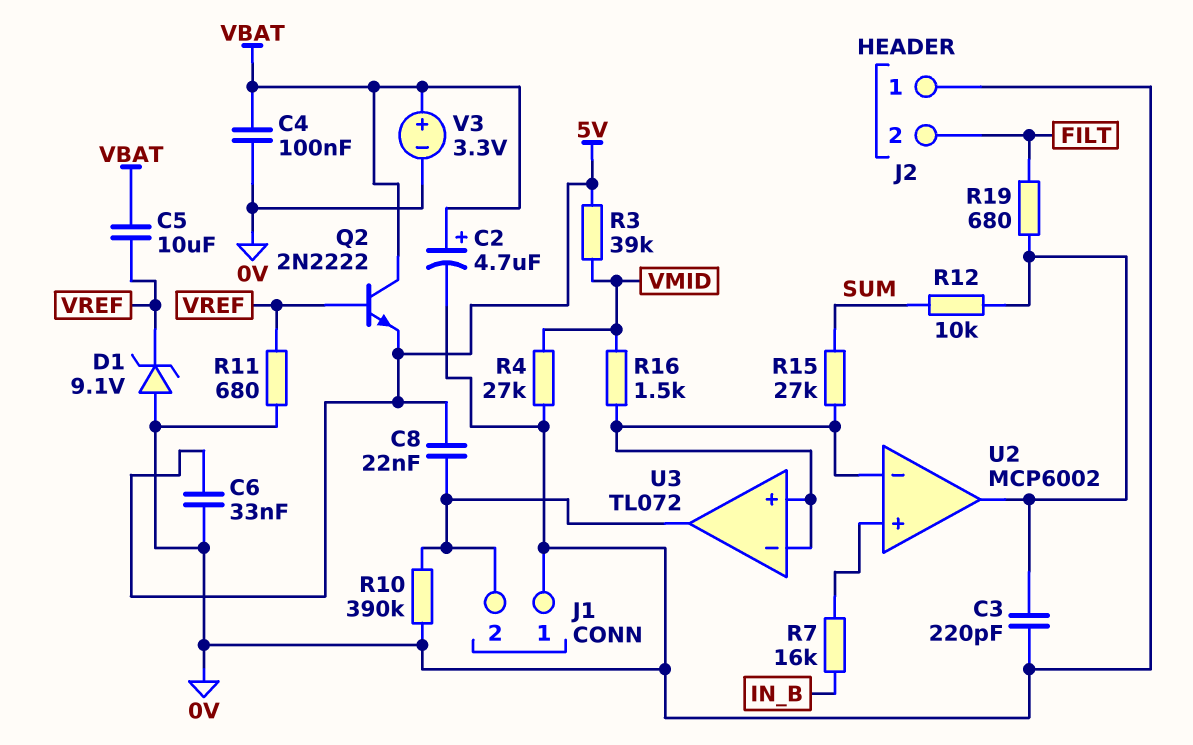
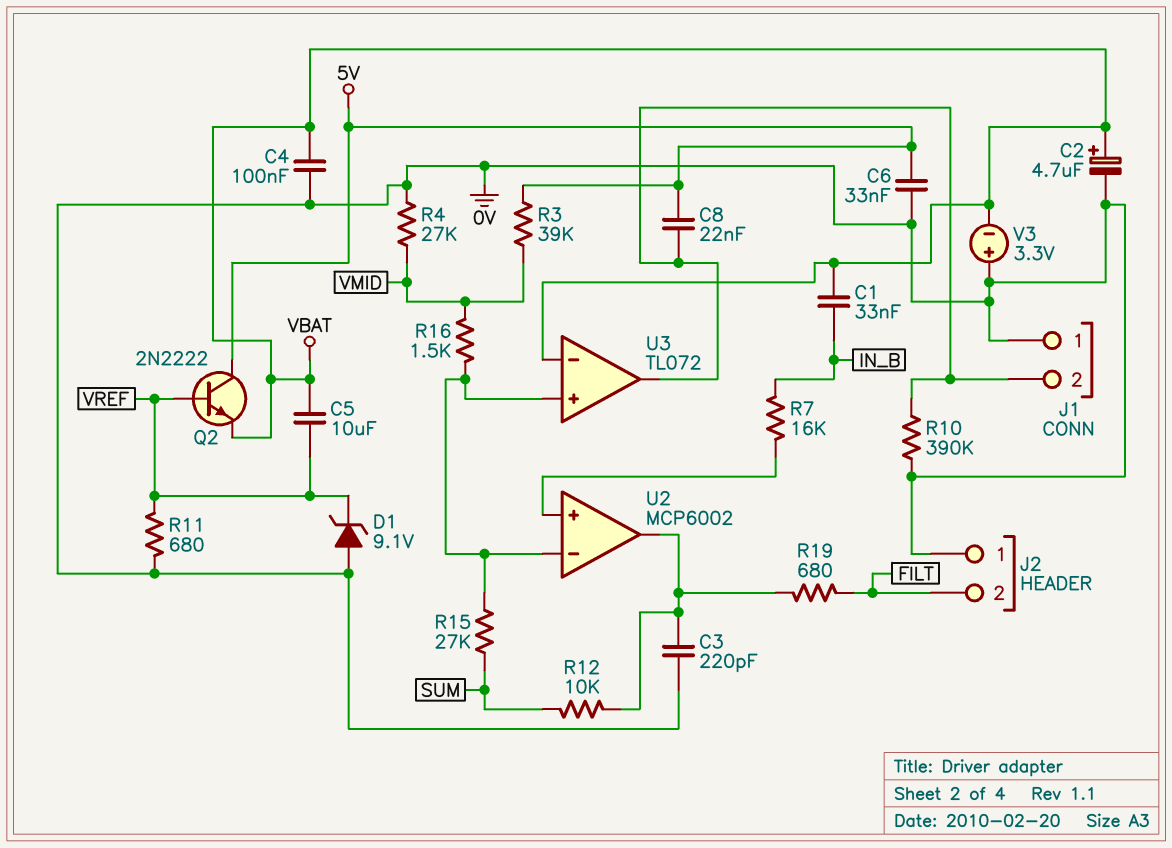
C1: none -> 33nF (IN_B, VBAT)
Q2: NPN 2N2222 (B VREF, C VBAT, E 5V) -> NPN 2N2222 (B VREF, C 5V, E VBAT)
U3 pin in-: U2/in- -> VBAT
V3: 3.3V (plus VBAT, minus 0V) -> 3.3V (plus 0V, minus VBAT)

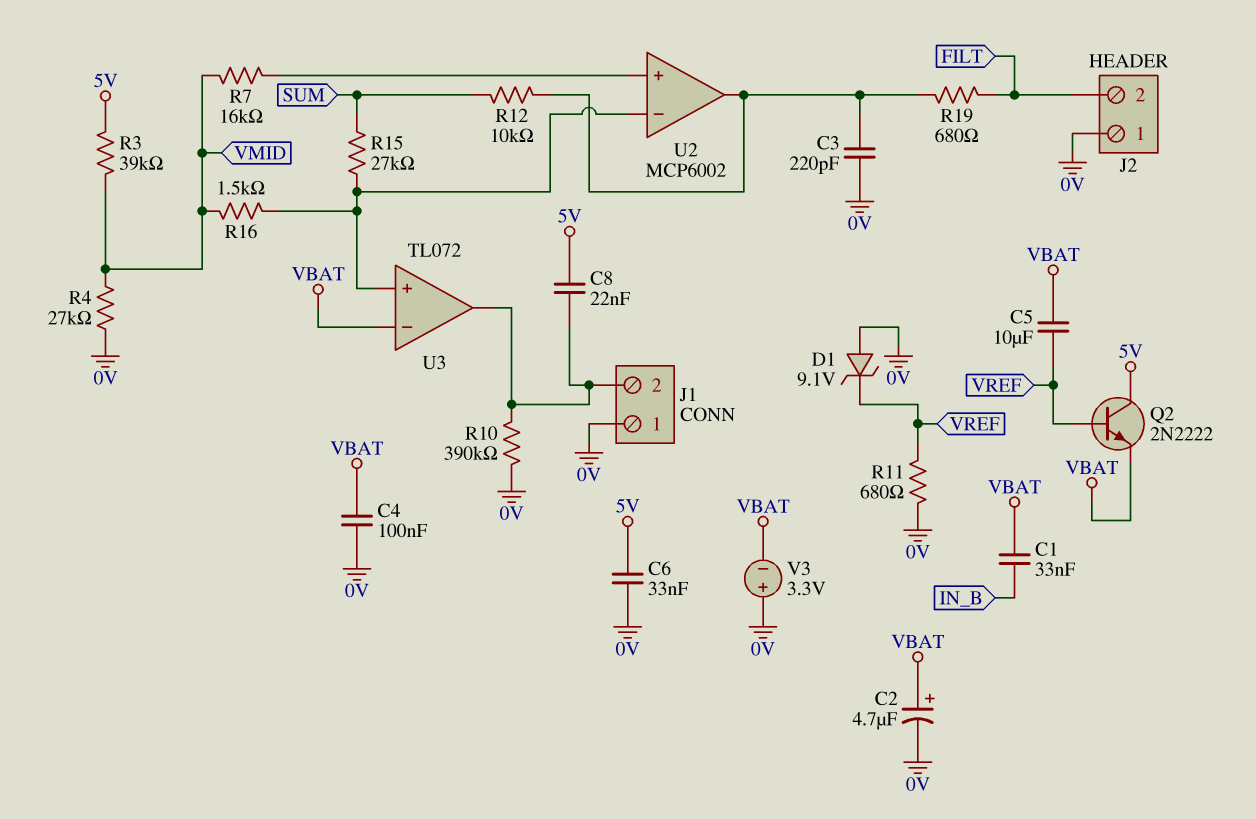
R7: 16k (IN_B, U2/in+) -> 16k (U2/in+, VMID)

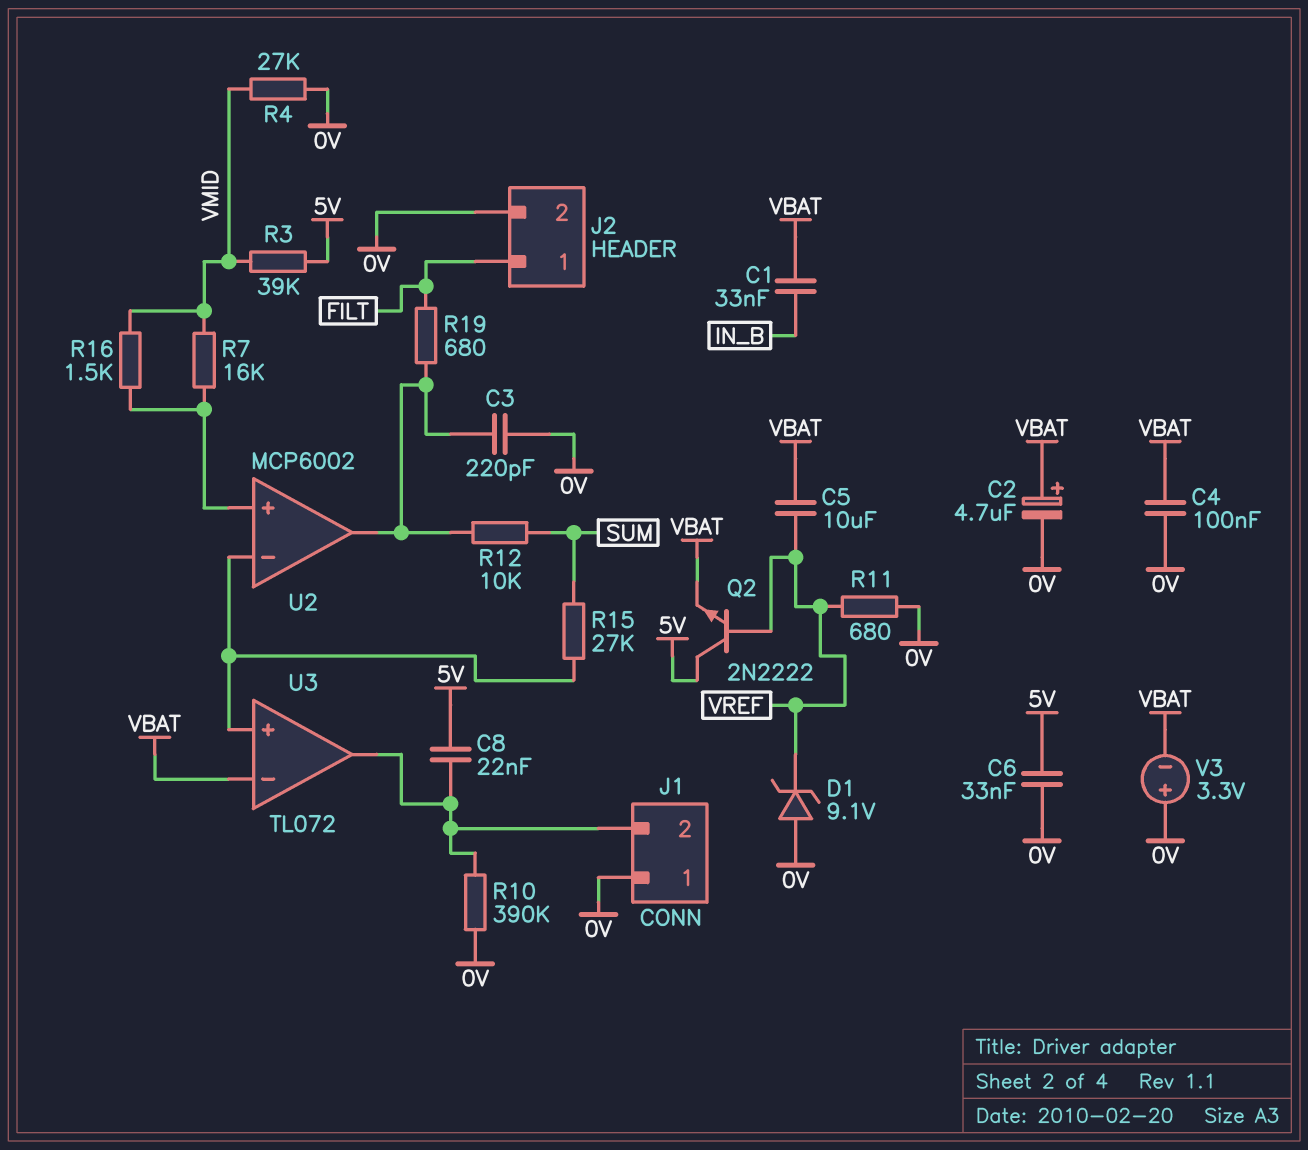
J2 pin 1: 0V -> FILT
J2 pin 2: FILT -> 0V
R16: 1.5k (U2/in-, VMID) -> 1.5k (U2/in+, VMID)

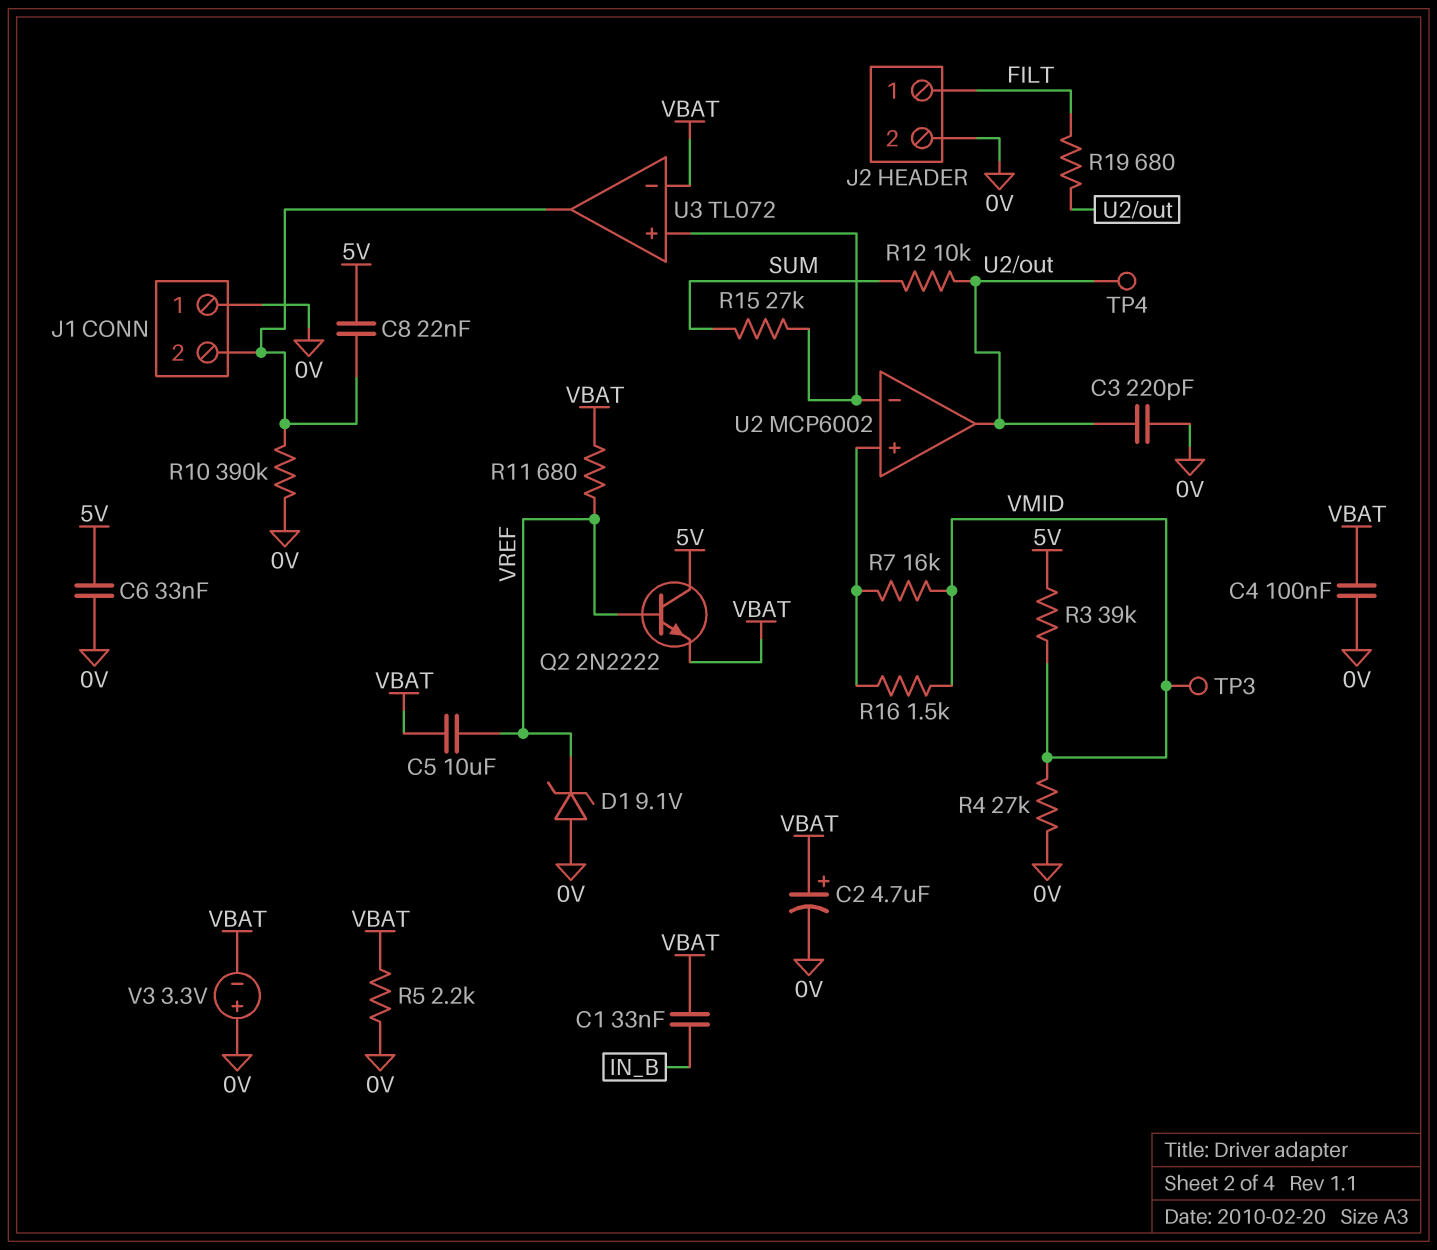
R5: none -> 2.2k (0V, VBAT)
R11: 680 (0V, VREF) -> 680 (VBAT, VREF)
TP3: none -> test point (VMID)
TP4: none -> test point (U2/out)

